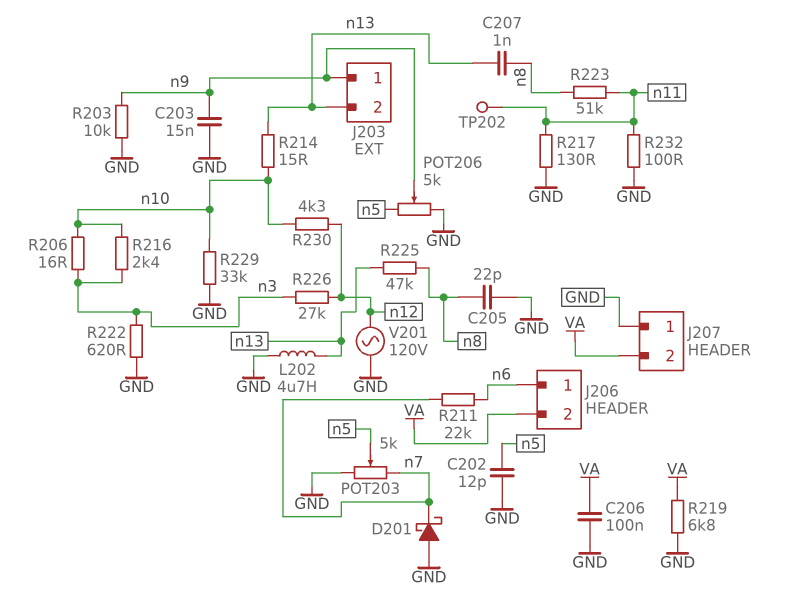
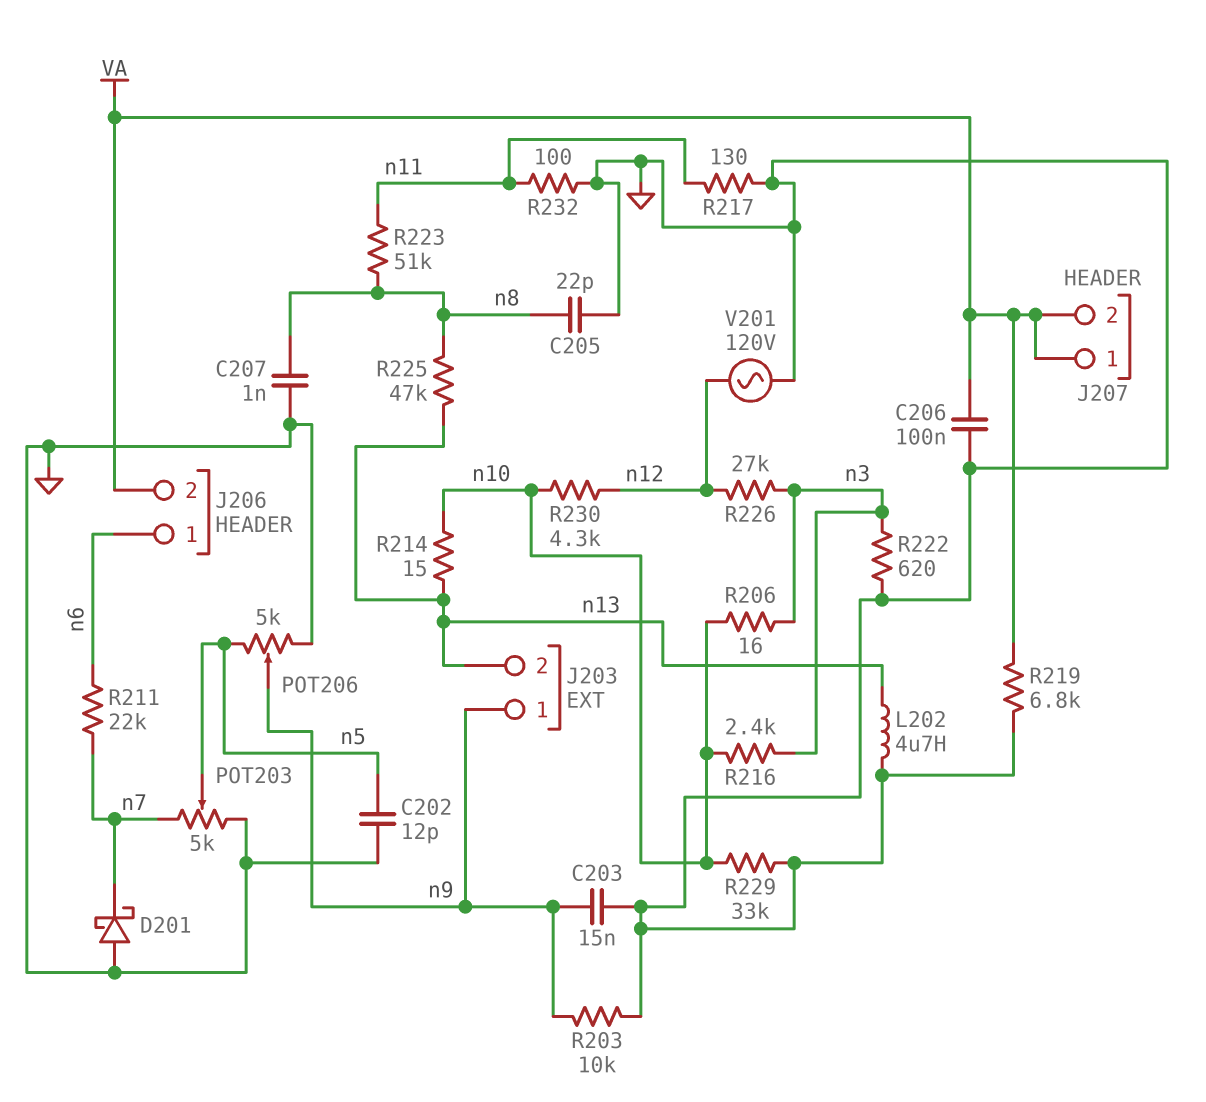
C207: 1nF (n8, n13) -> 1nF (GND, n8)
J207 pin 1: GND -> VA
TP202: test point (n11) -> none

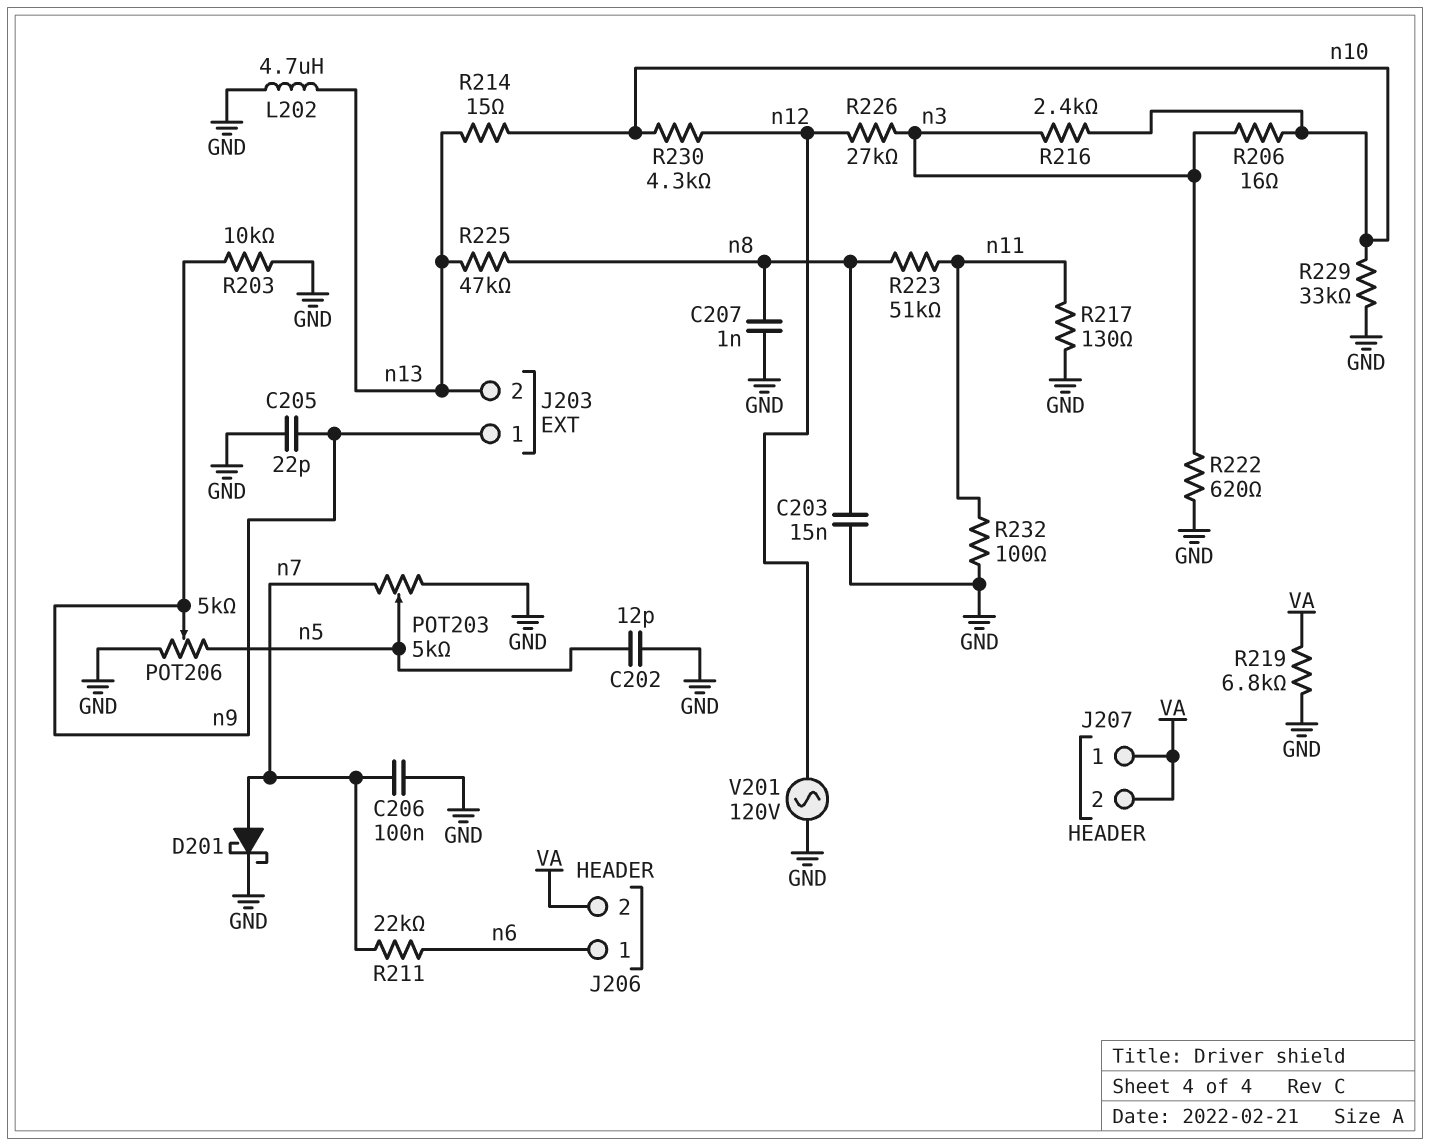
C203: 15nF (GND, n9) -> 15nF (GND, n8)
C205: 22pF (GND, n8) -> 22pF (GND, n9)
C206: 100nF (GND, VA) -> 100nF (GND, n7)
D201: schottky (A GND, K n7) -> schottky (A n7, K GND)

